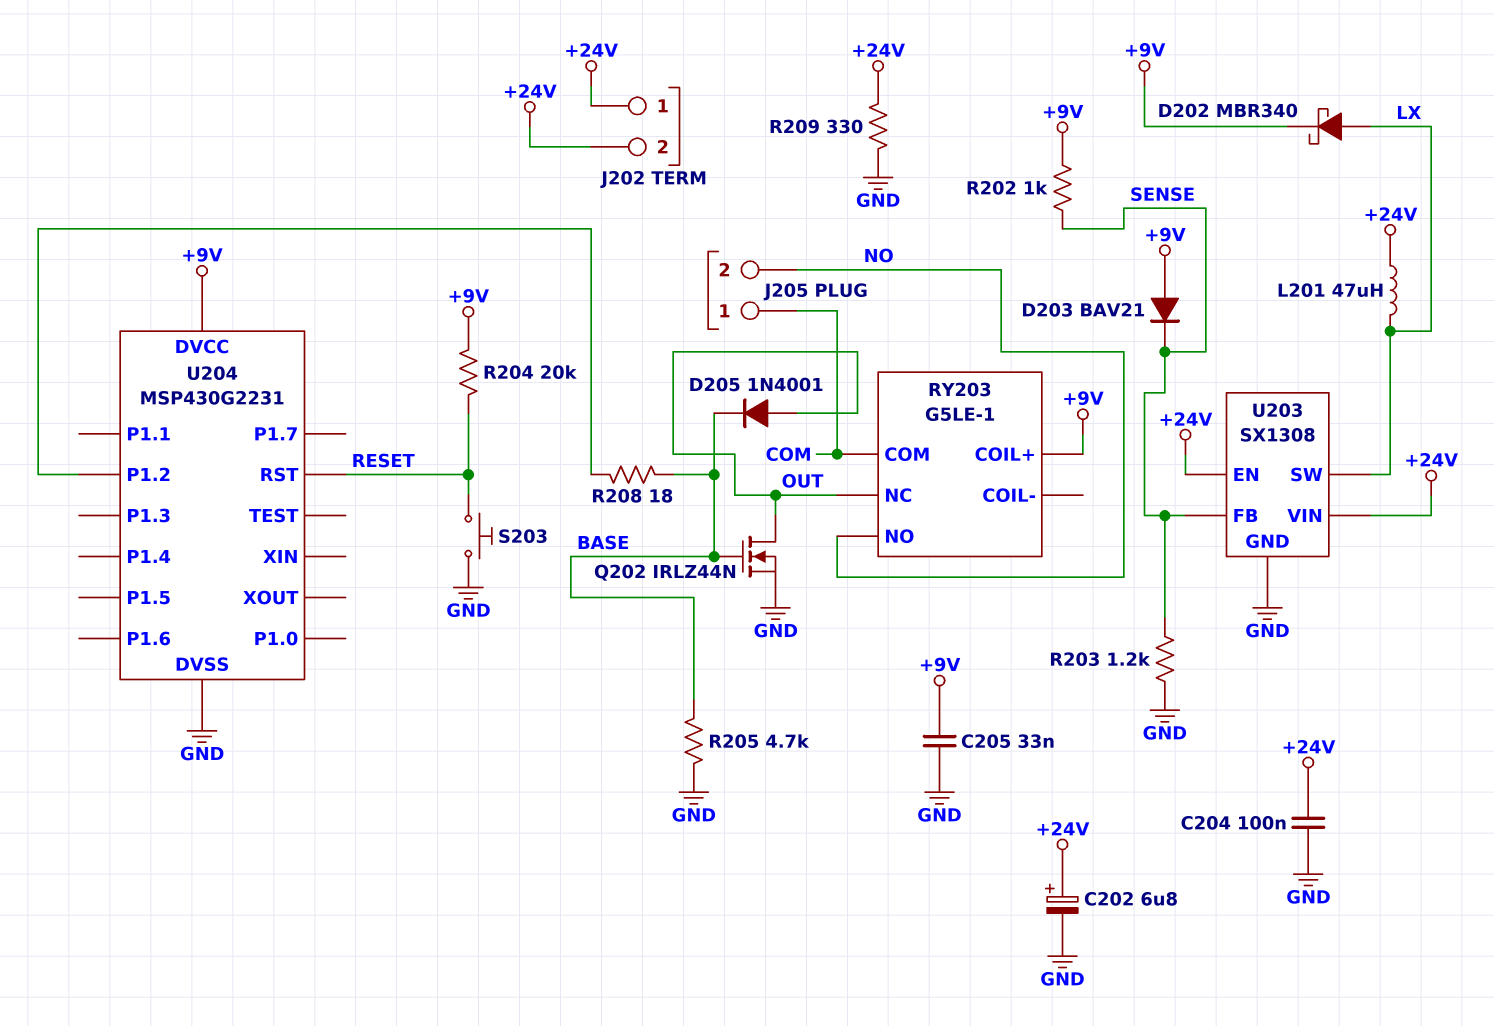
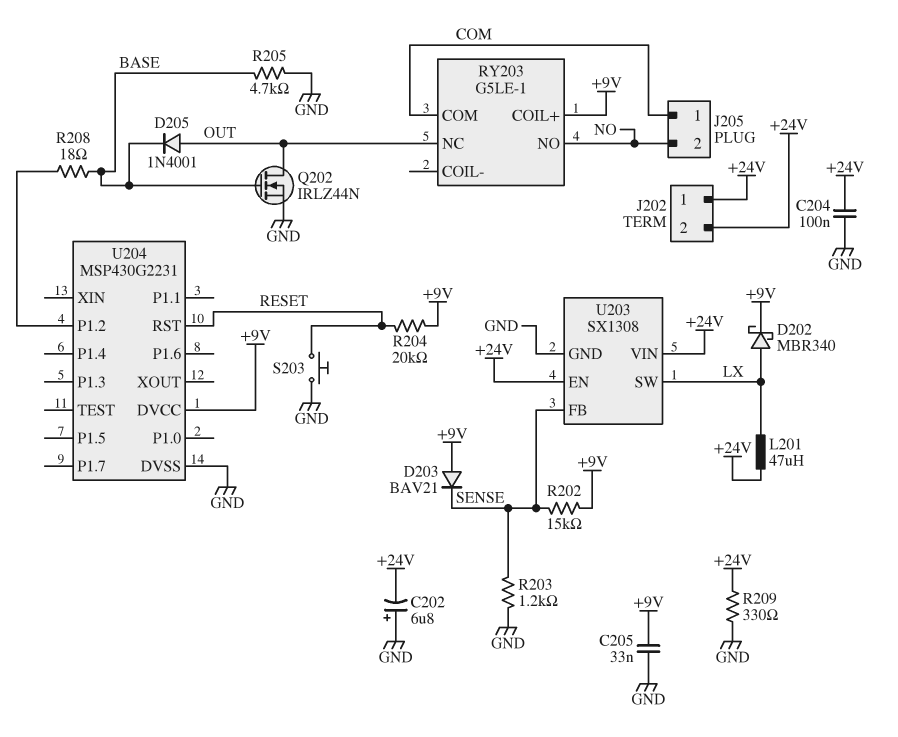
C202: 6.8uF (plus +24V, minus GND) -> 6.8uF (plus GND, minus +24V)
R202: 1k (+9V, SENSE) -> 15k (+9V, SENSE)

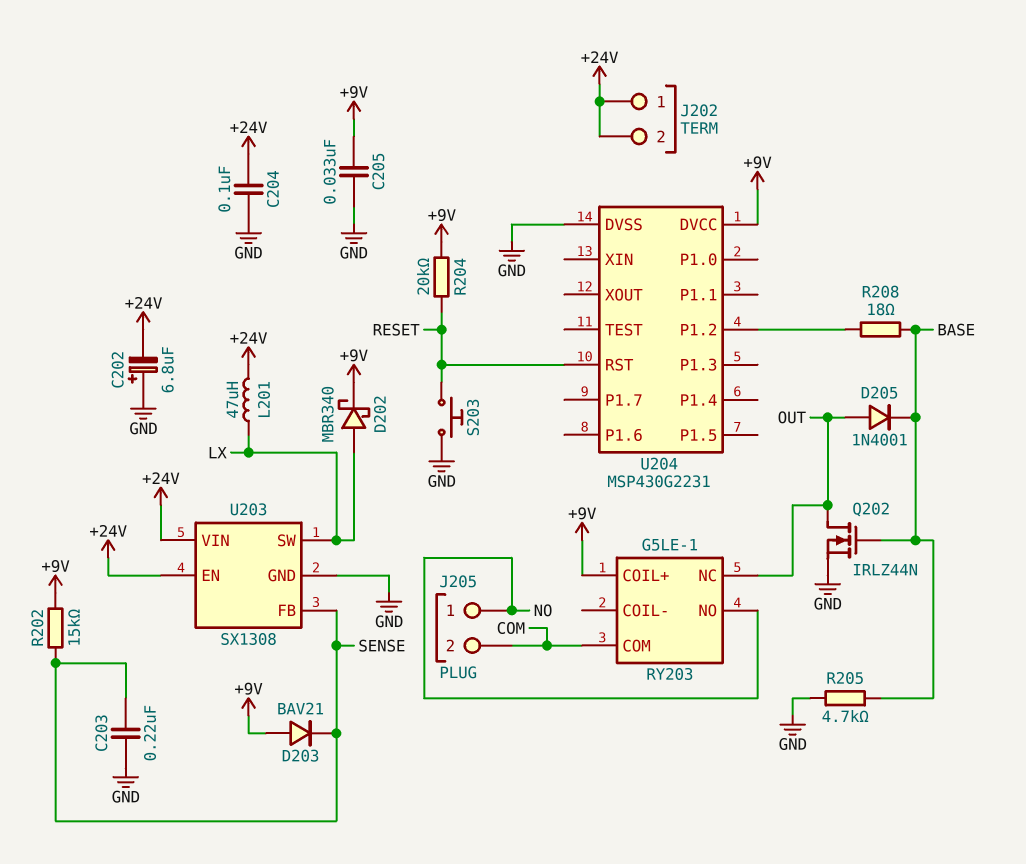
C203: none -> 220nF (GND, SENSE)
J205 pin 1: COM -> NO
J205 pin 2: NO -> COM
R203: 1.2k (GND, SENSE) -> none
R209: 330 (+24V, GND) -> none

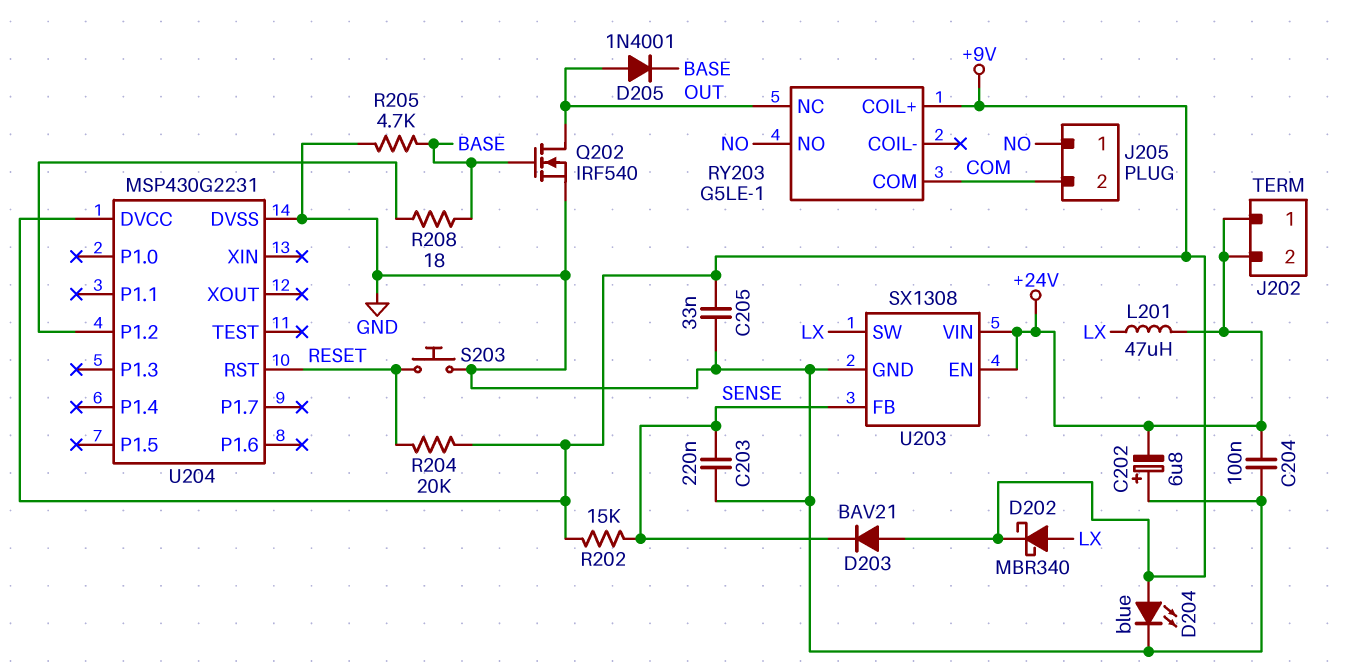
D204: none -> LED blue (A +9V, K GND)
Q202: NMOS IRLZ44N (G BASE, D OUT, S GND) -> NMOS IRF540 (G BASE, D OUT, S GND)

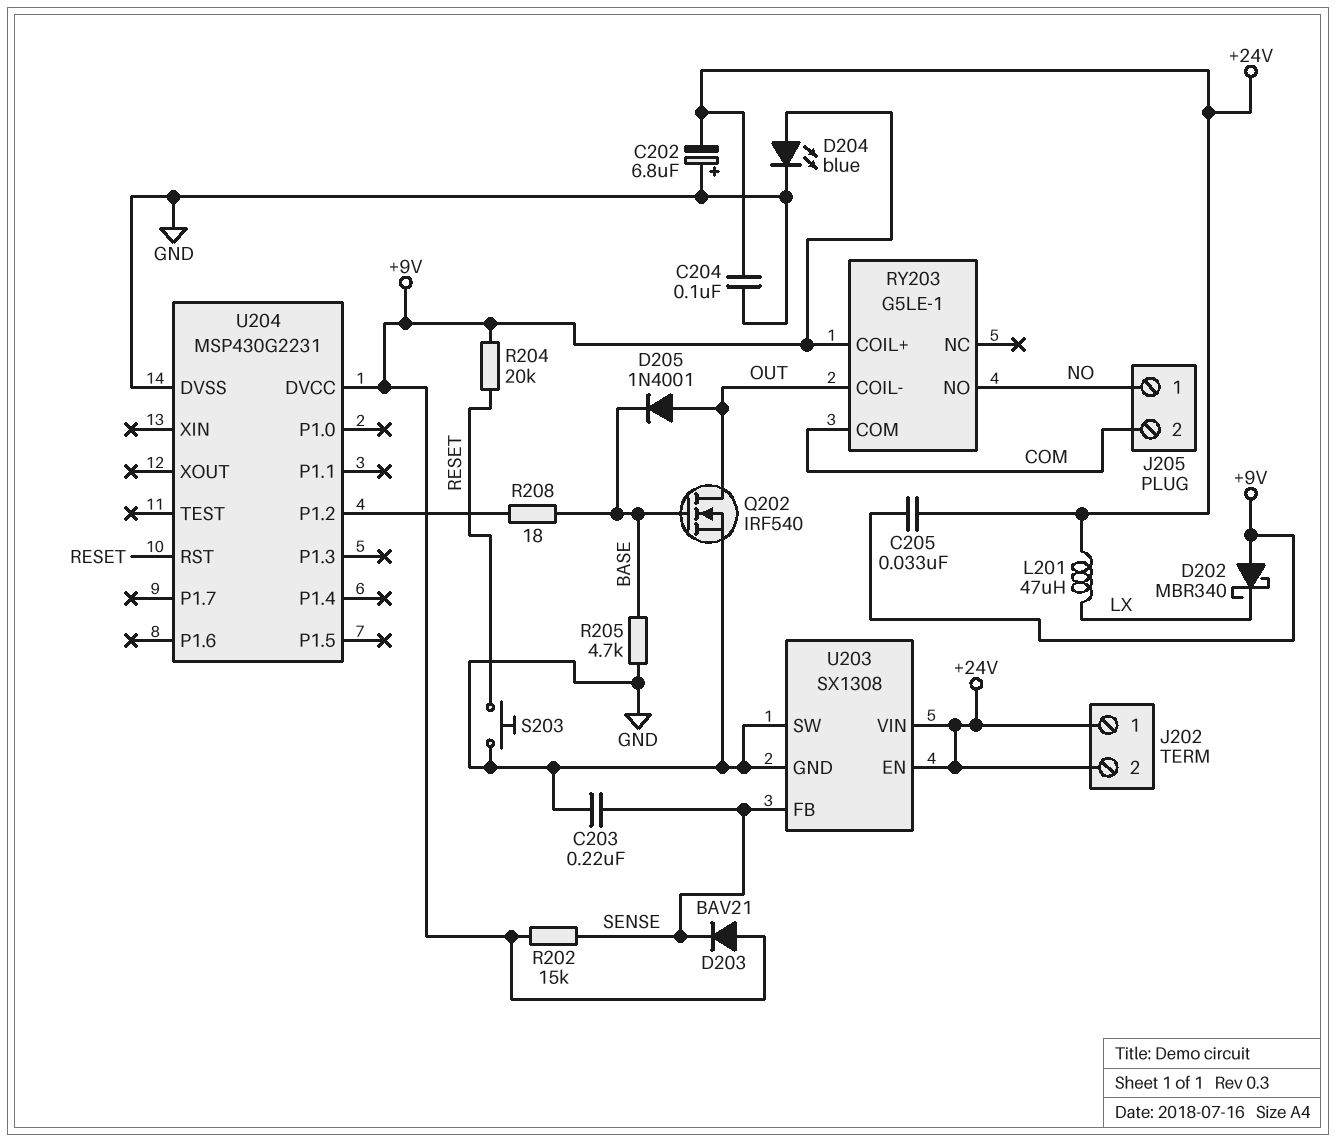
C205: 33nF (+9V, GND) -> 33nF (+9V, +24V)
D202: schottky MBR340 (A LX, K +9V) -> schottky MBR340 (A +9V, K LX)
RY203 pin COIL-: none -> OUT
RY203 pin NC: OUT -> none
U203 pin SW: LX -> GND

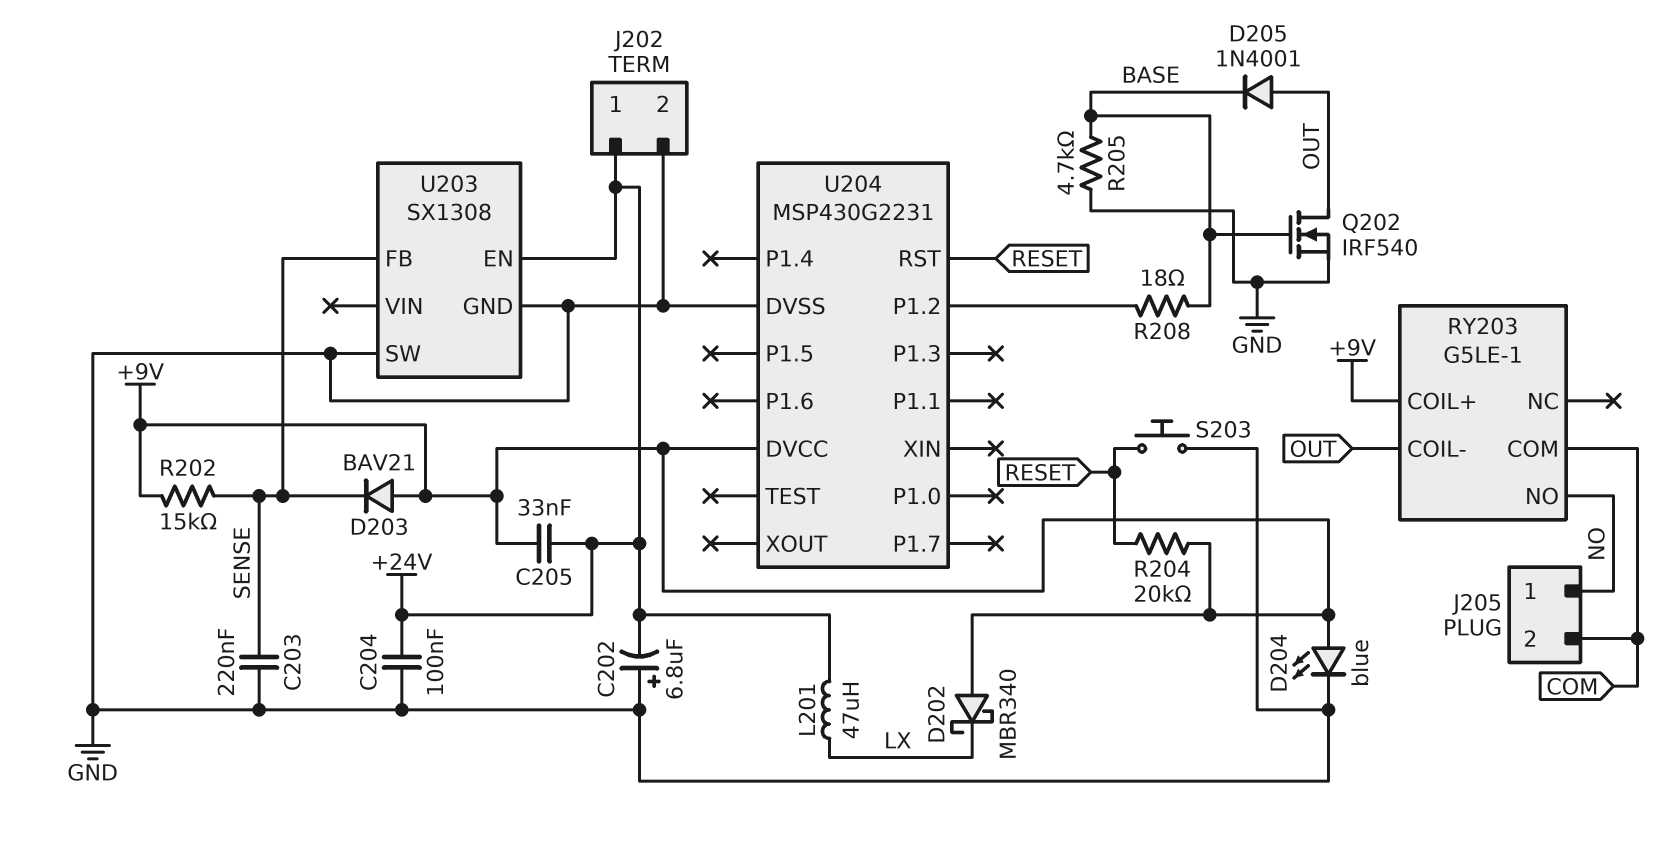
J202 pin 2: +24V -> GND
U203 pin VIN: +24V -> none

